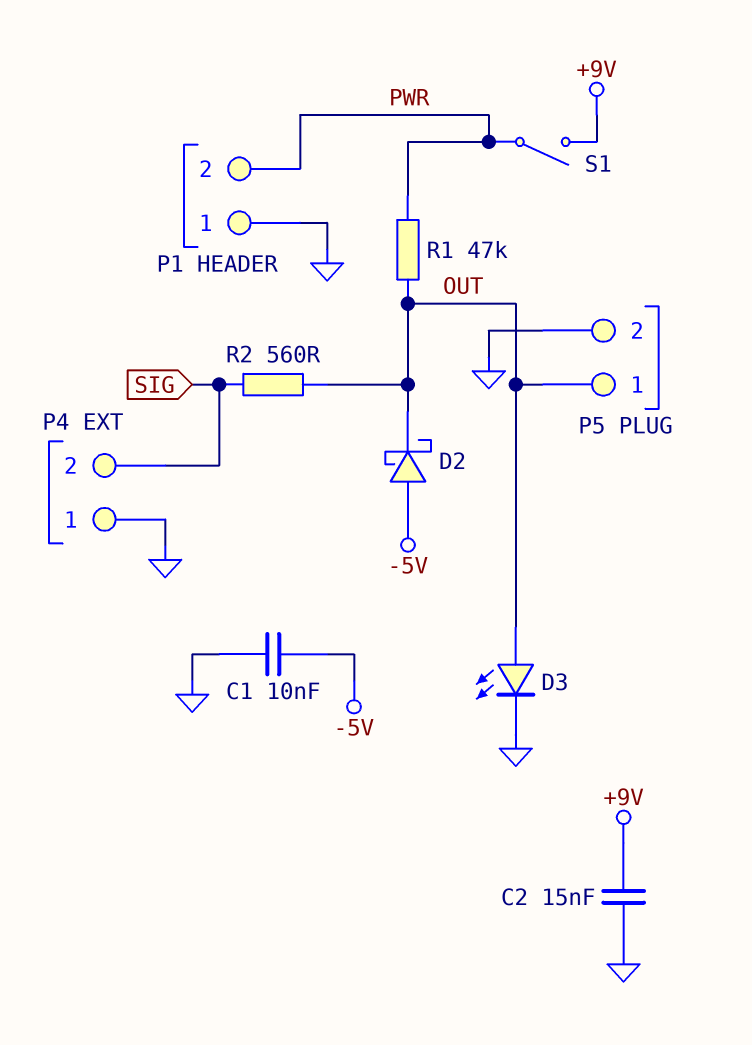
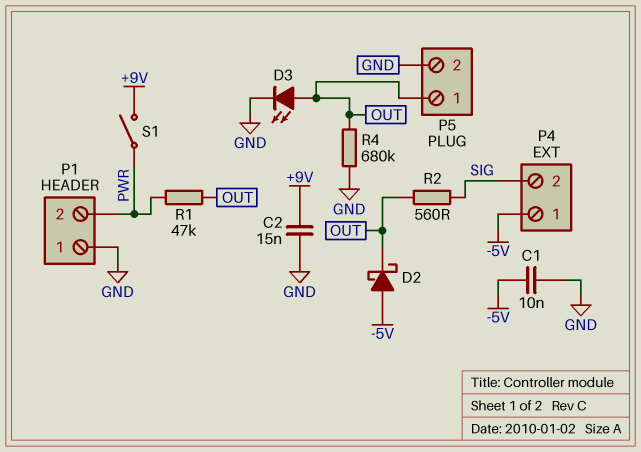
P4 pin 1: GND -> -5V
R4: none -> 680k (GND, OUT)

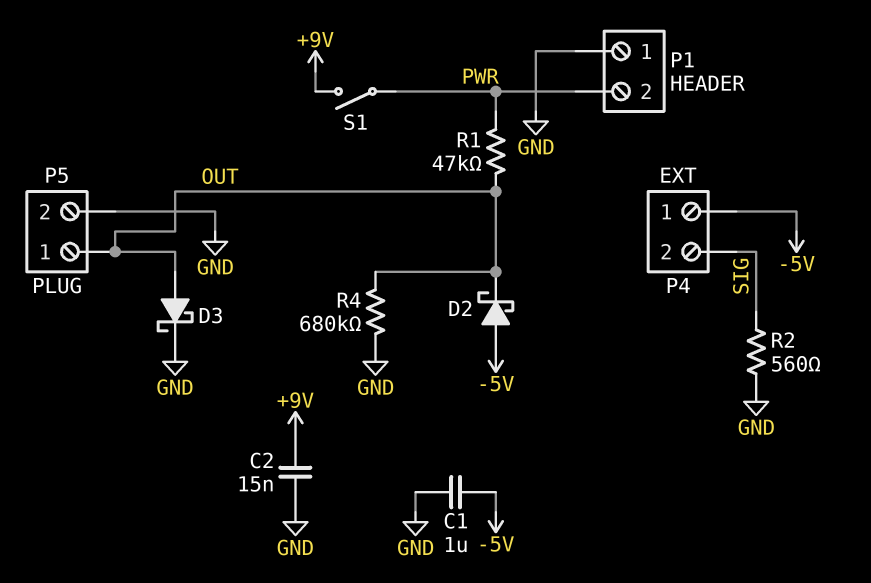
C1: 10nF (-5V, GND) -> 1uF (-5V, GND)
D3: LED (A OUT, K GND) -> schottky (A OUT, K GND)
R2: 560 (OUT, SIG) -> 560 (GND, SIG)

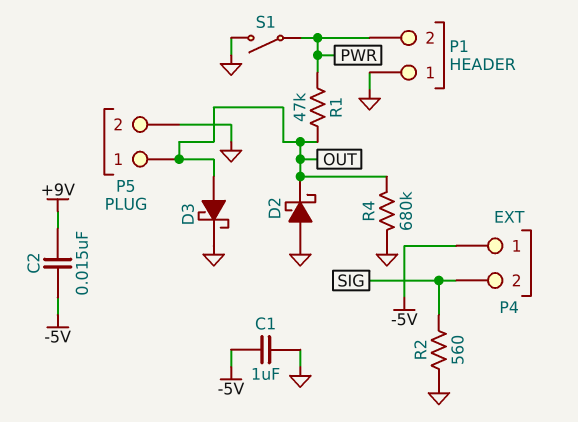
C2: 15nF (+9V, GND) -> 15nF (+9V, -5V)
D2: schottky (A -5V, K OUT) -> schottky (A GND, K OUT)
S1: switch (+9V, PWR) -> switch (GND, PWR)

